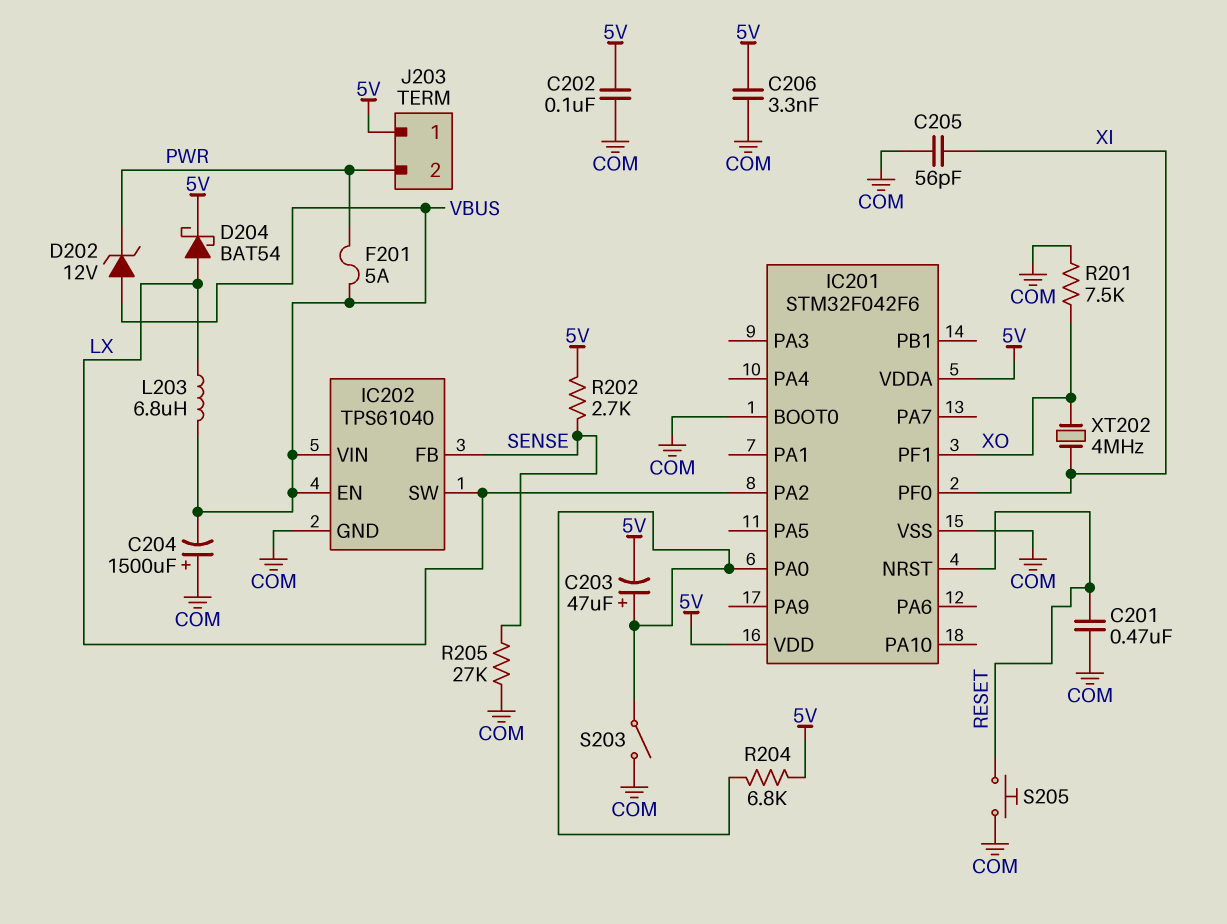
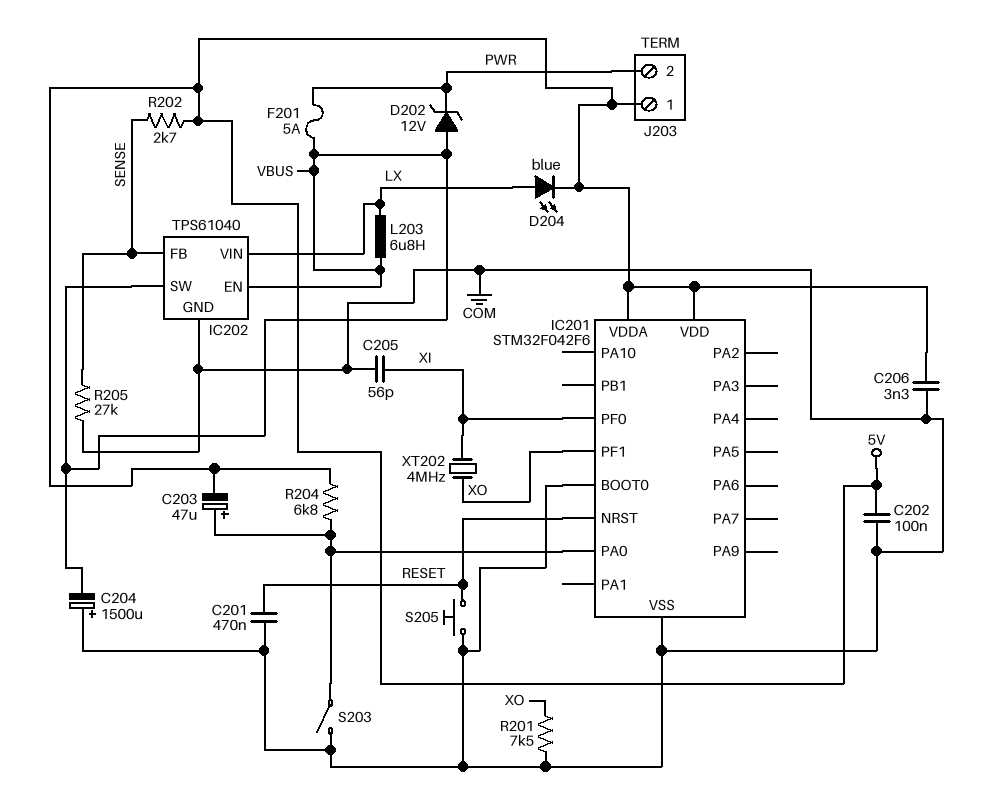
D204: schottky BAT54 (A LX, K 5V) -> LED blue (A LX, K 5V)
IC201 pin PA2: LX -> none
IC202 pin SW: LX -> VBUS
IC202 pin VIN: VBUS -> LX

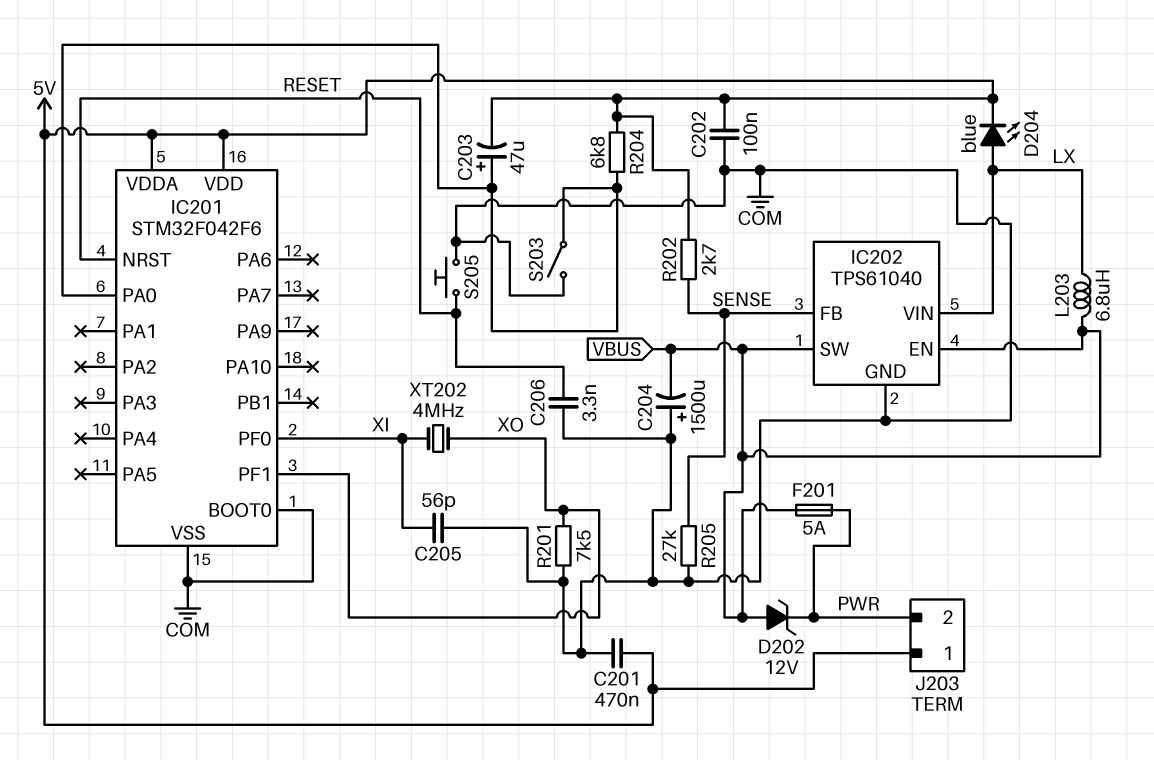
C201: 470nF (COM, RESET) -> 470nF (5V, COM)
C206: 3.3nF (5V, COM) -> 3.3nF (COM, RESET)

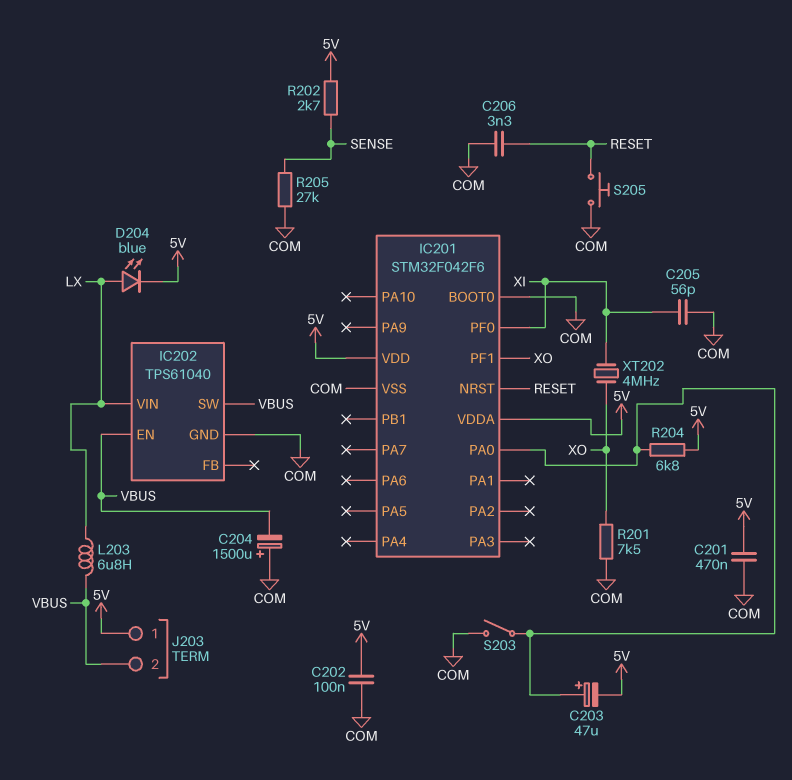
D202: zener 12V (A VBUS, K PWR) -> none
F201: 5A (PWR, VBUS) -> none
IC202 pin FB: SENSE -> none
J203 pin 2: PWR -> VBUS

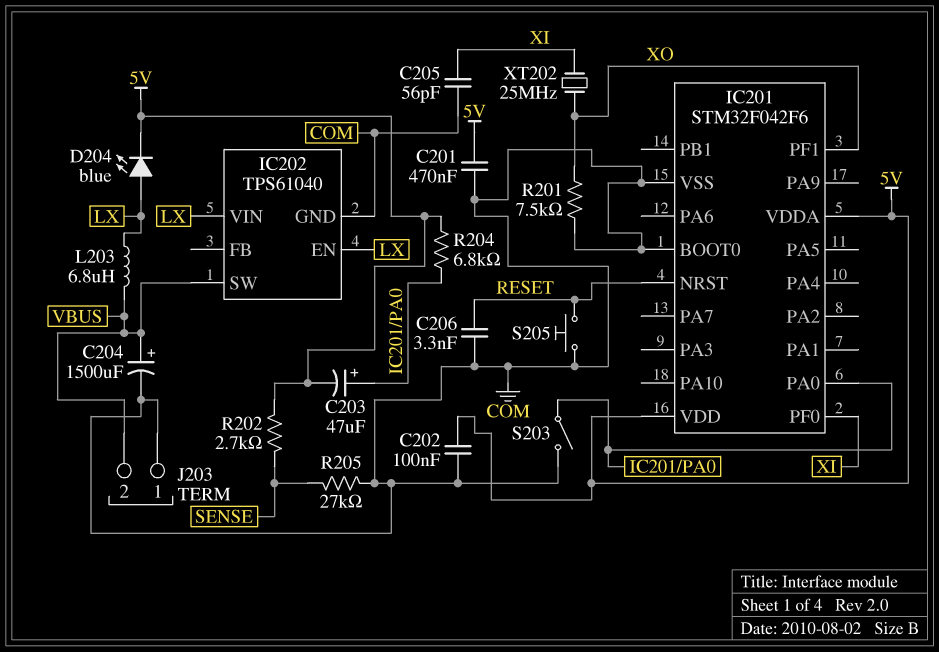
C204: 1500uF (plus COM, minus VBUS) -> 1500uF (plus VBUS, minus COM)
IC202 pin EN: VBUS -> LX
J203 pin 1: 5V -> COM
XT202: 4MHz (XI, XO) -> 25MHz (XI, XO)

